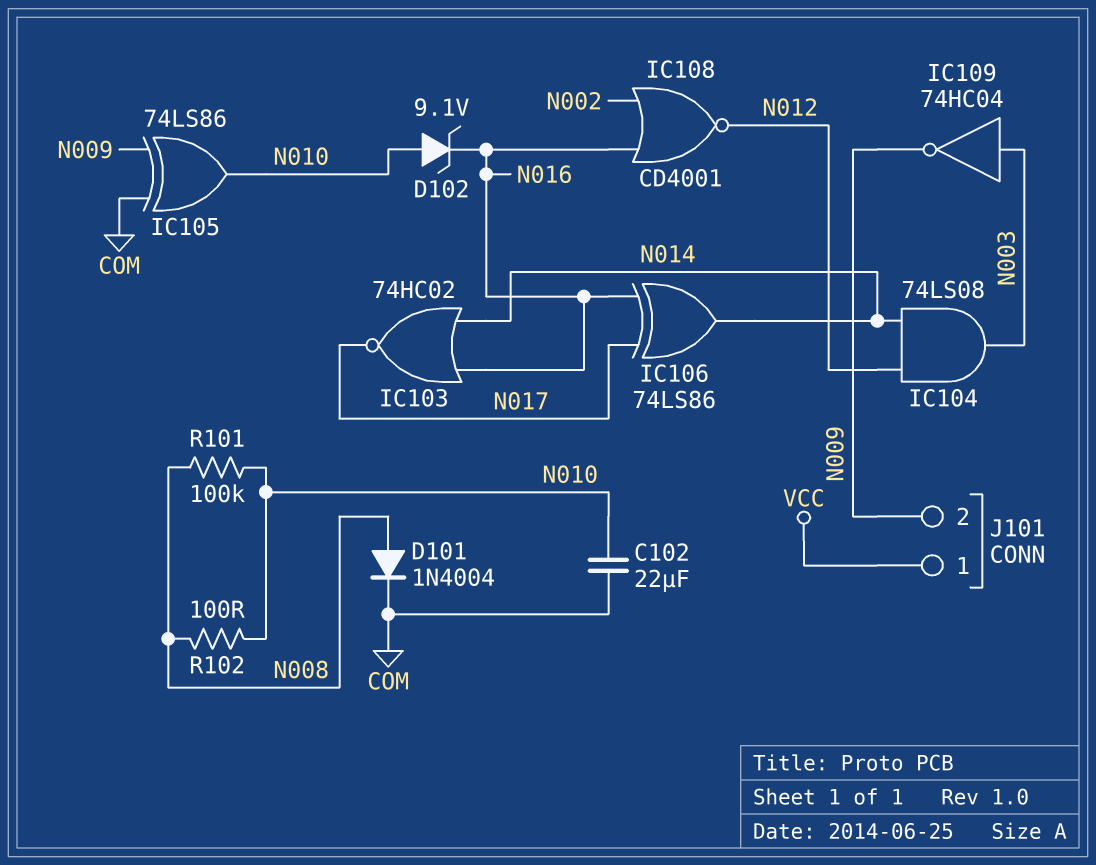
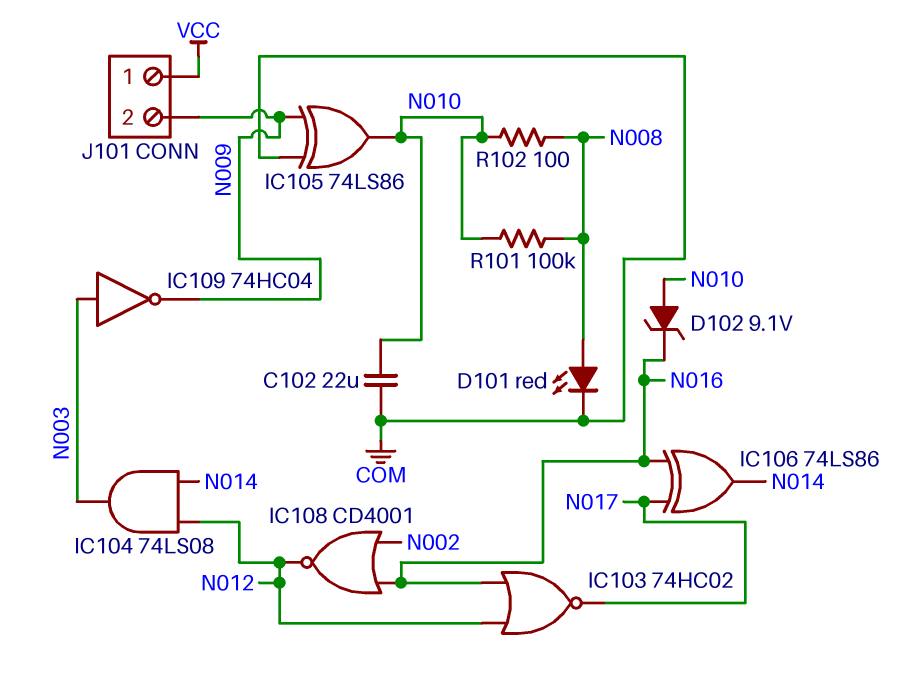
D101: diode 1N4004 (A N008, K COM) -> LED red (A N008, K COM)
IC103: NOR 74HC02 (in N014, in N016, out N017) -> NOR 74HC02 (in N012, in N016, out N017)

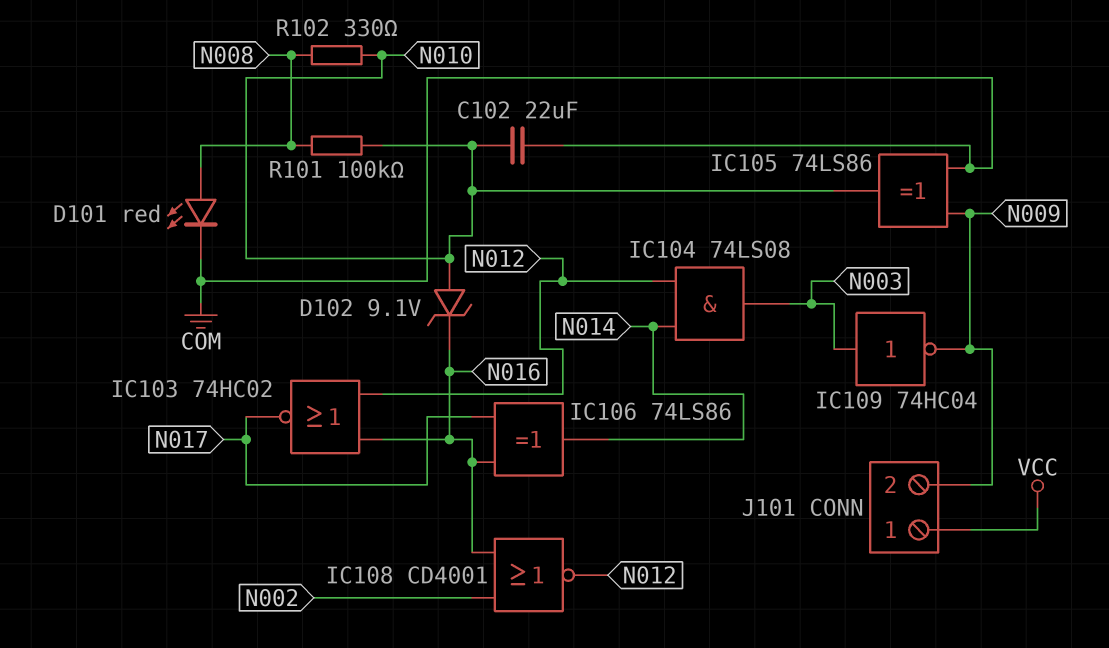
R102: 100 (N008, N010) -> 330 (N008, N010)

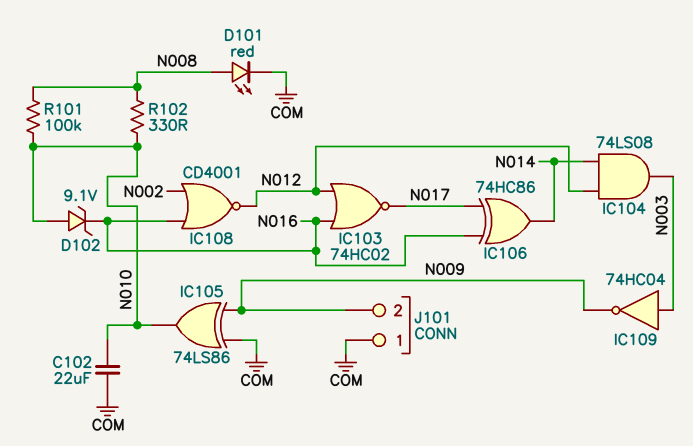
IC106: XOR 74LS86 (in N016, in N017, out N014) -> XOR 74HC86 (in N016, in N017, out N014)
J101 pin 1: VCC -> COM

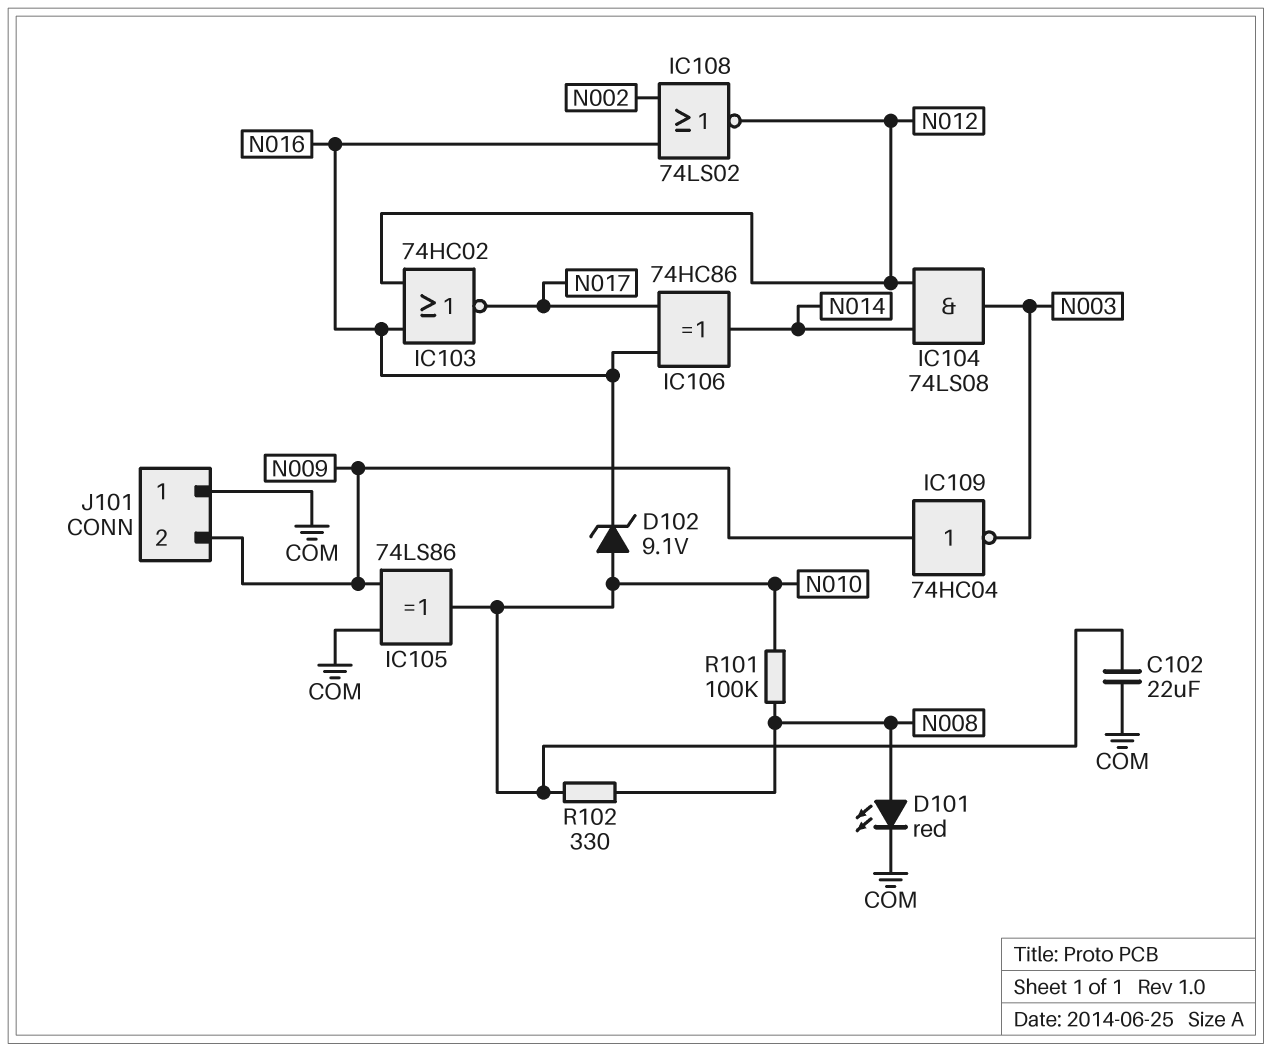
IC108: NOR CD4001 (in N002, in N016, out N012) -> NOR 74LS02 (in N002, in N016, out N012)
IC109: NOT 74HC04 (in N003, out N009) -> NOT 74HC04 (in N009, out N003)

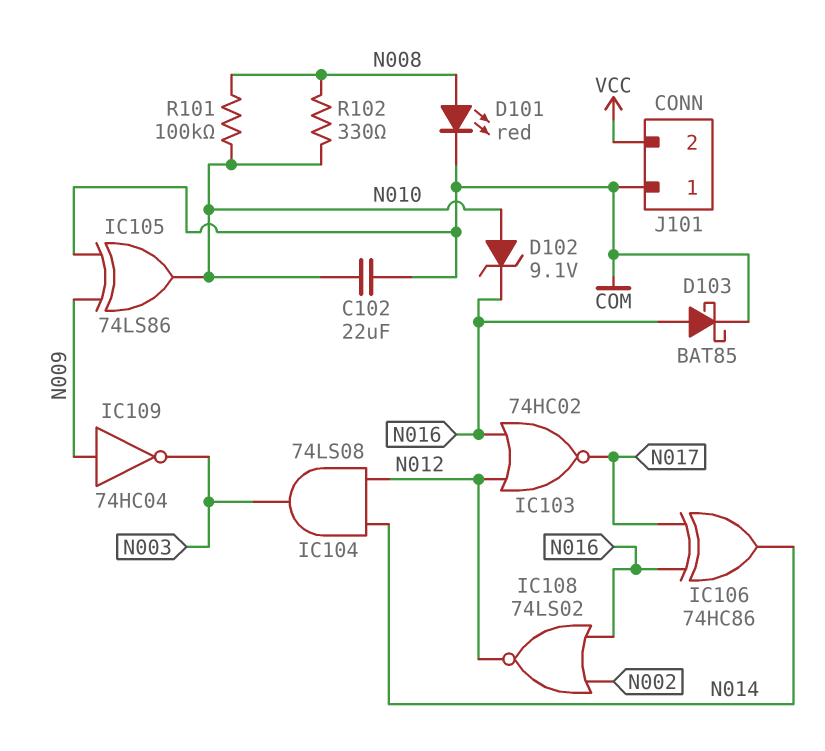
D103: none -> schottky BAT85 (A N016, K COM)
J101 pin 2: N009 -> VCC

